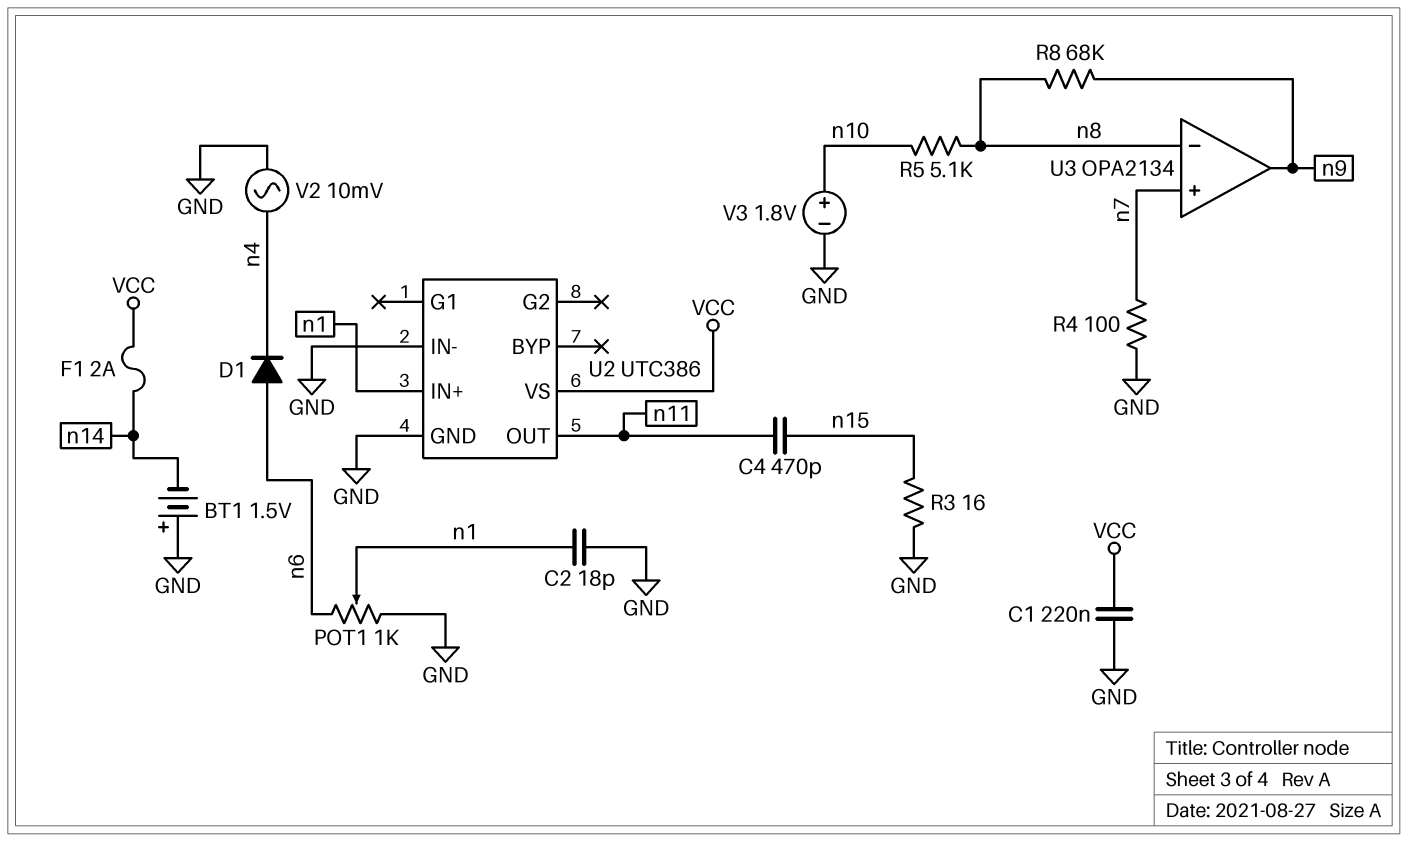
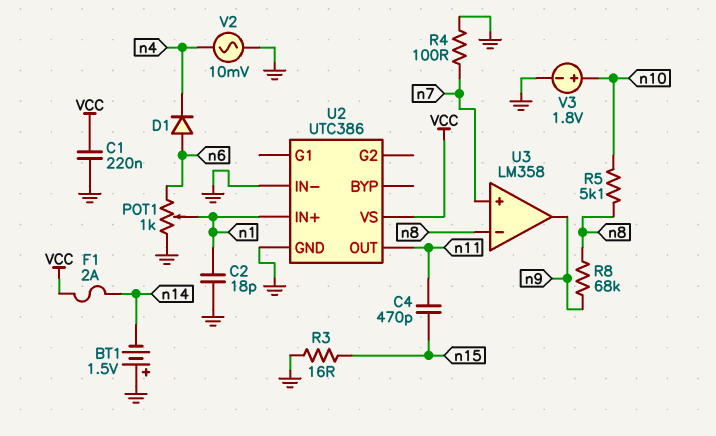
U3: OPA2134 -> LM358

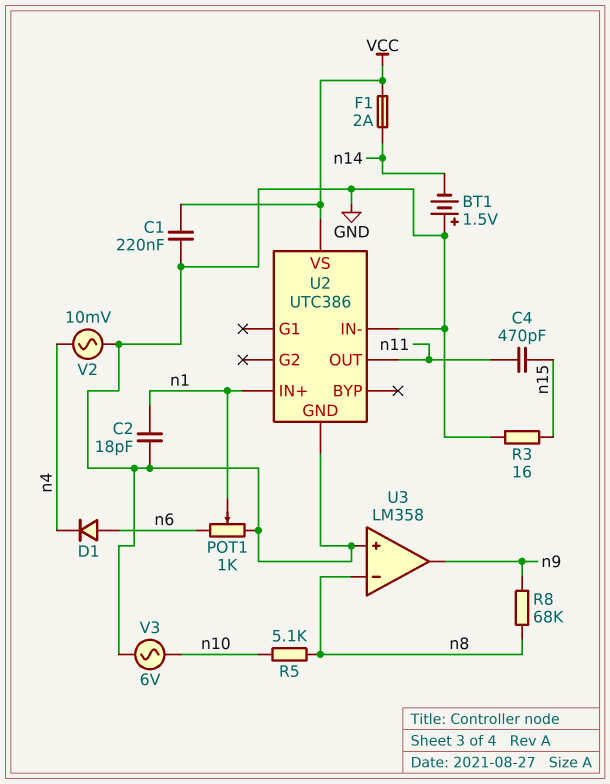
R4: 100 (GND, n7) -> none
U3 pin in+: n7 -> GND
V3: 1.8V (plus n10, minus GND) -> AC 6V (GND, n10)

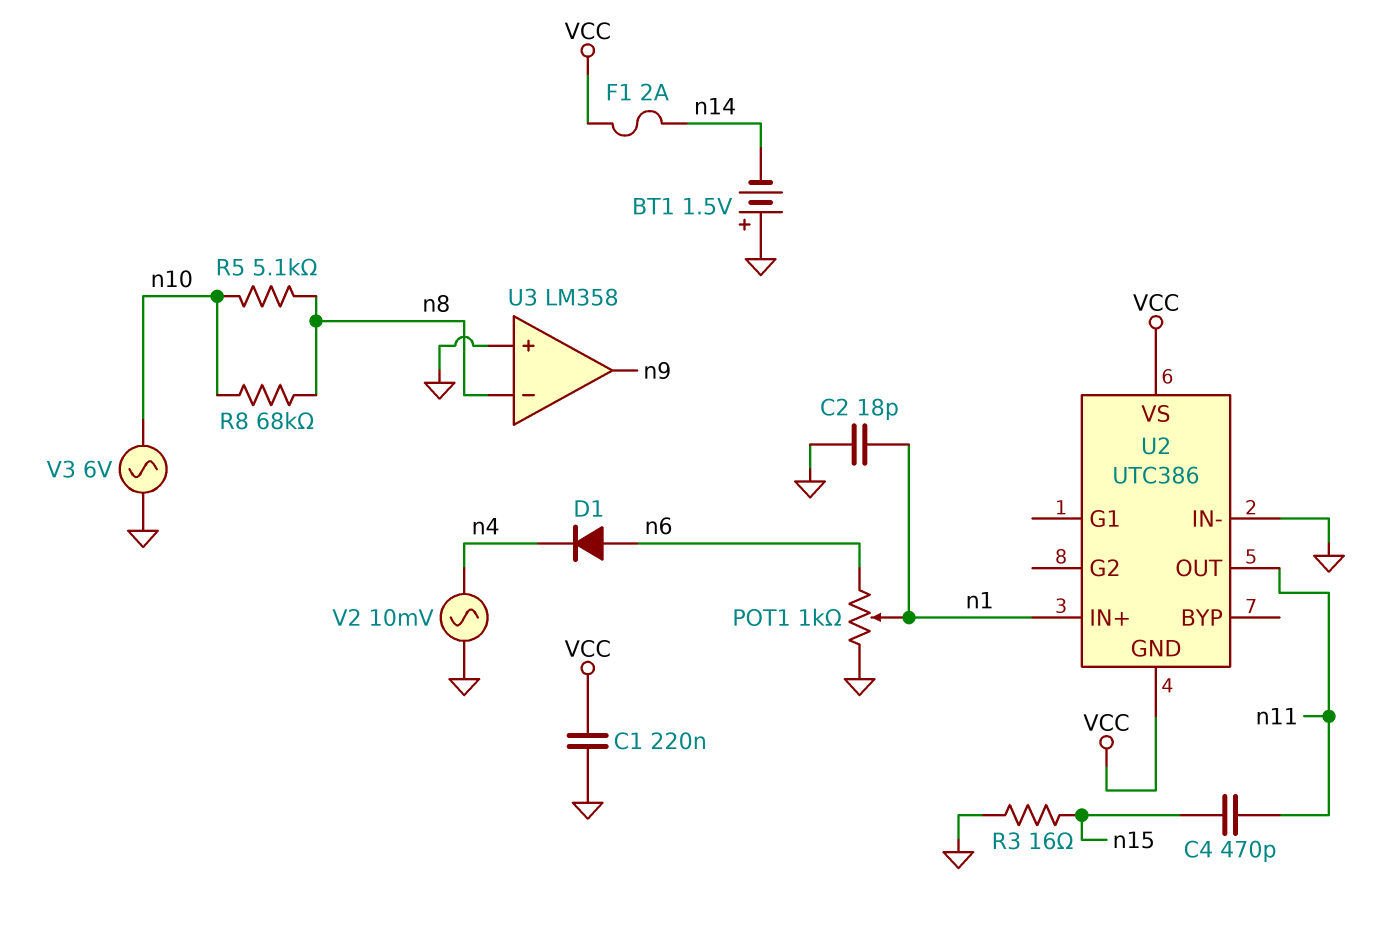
R8: 68k (n8, n9) -> 68k (n8, n10)
U2 pin GND: GND -> VCC

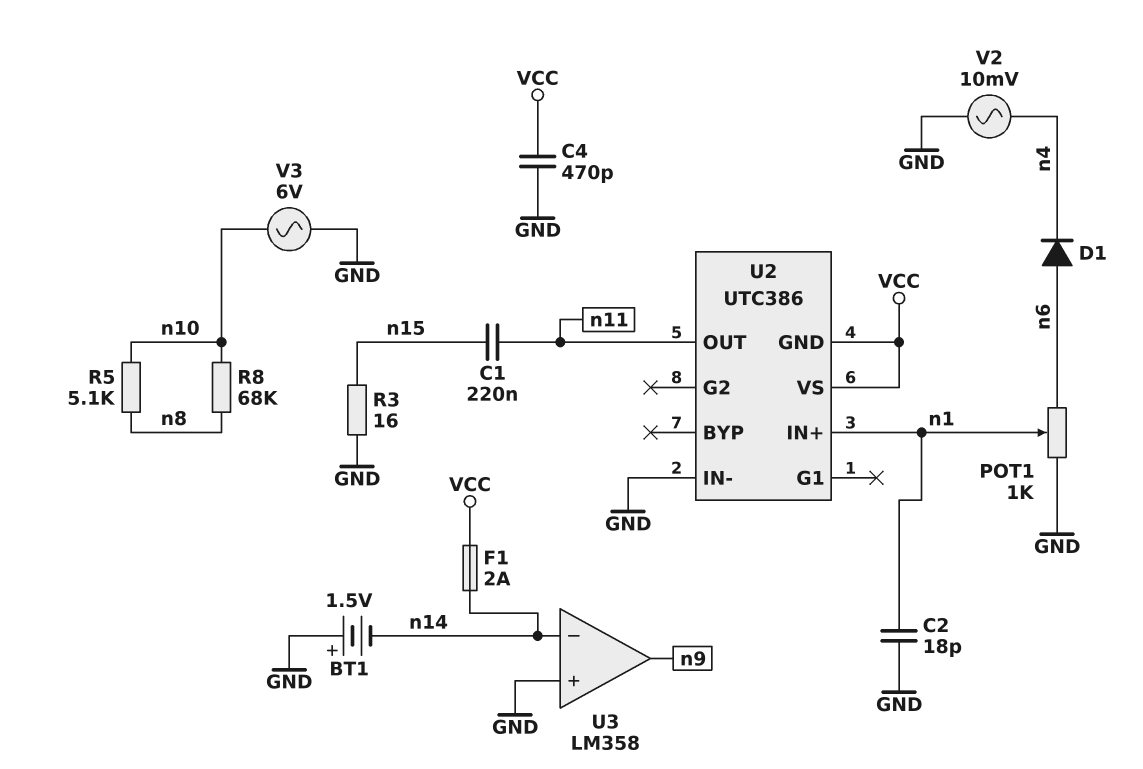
C1: 220nF (GND, VCC) -> 220nF (n11, n15)
C4: 470pF (n11, n15) -> 470pF (GND, VCC)
U3 pin in-: n8 -> n14

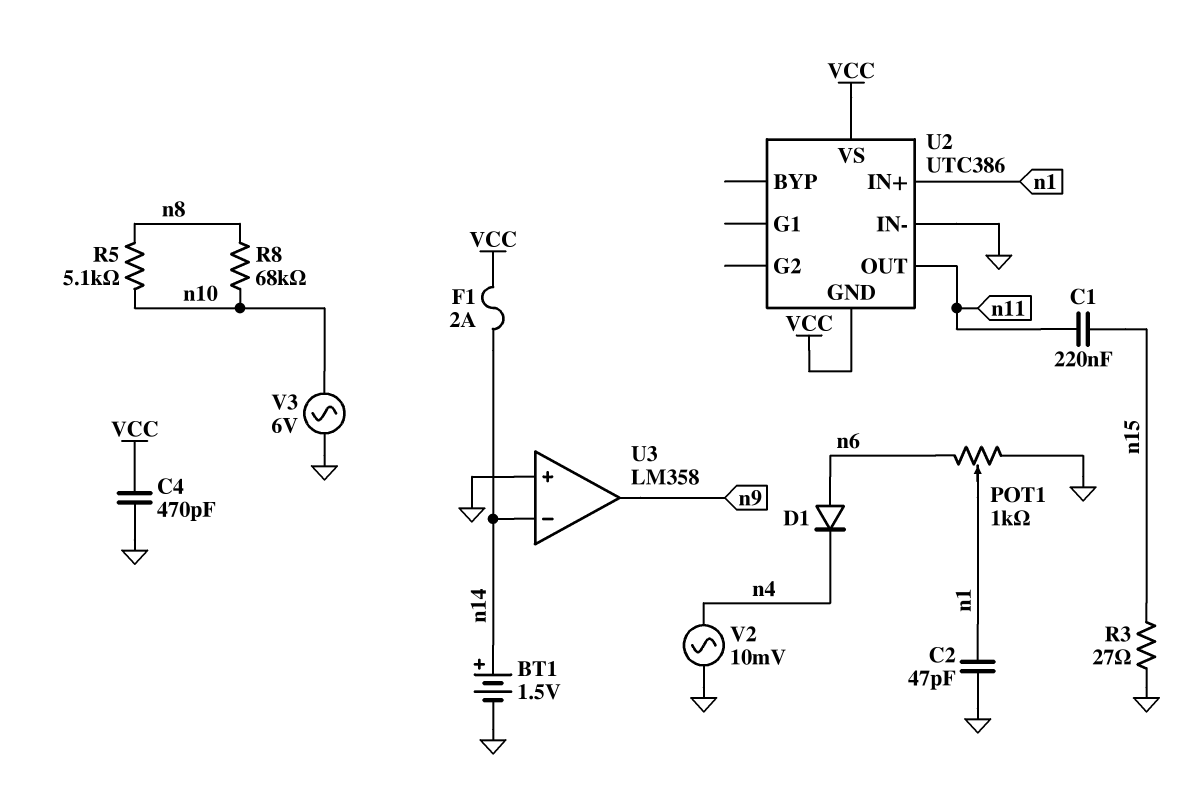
BT1: 1.5V (plus GND, minus n14) -> 1.5V (plus n14, minus GND)
C2: 18pF (GND, n1) -> 47pF (GND, n1)
R3: 16 (GND, n15) -> 27 (GND, n15)

